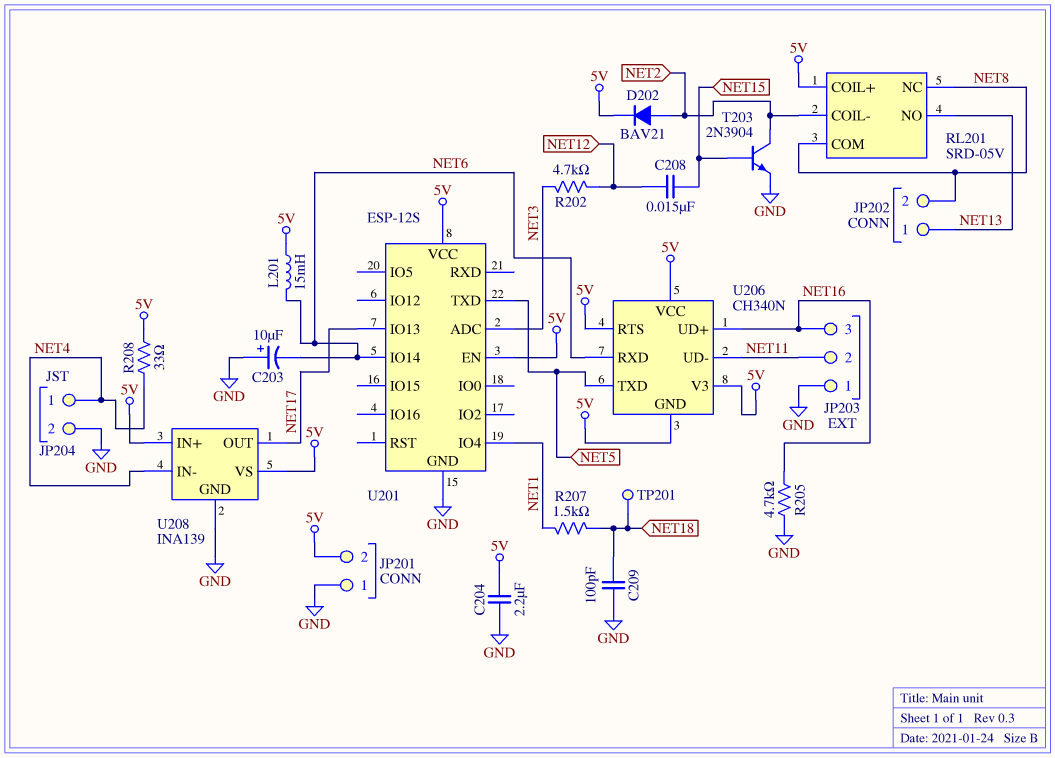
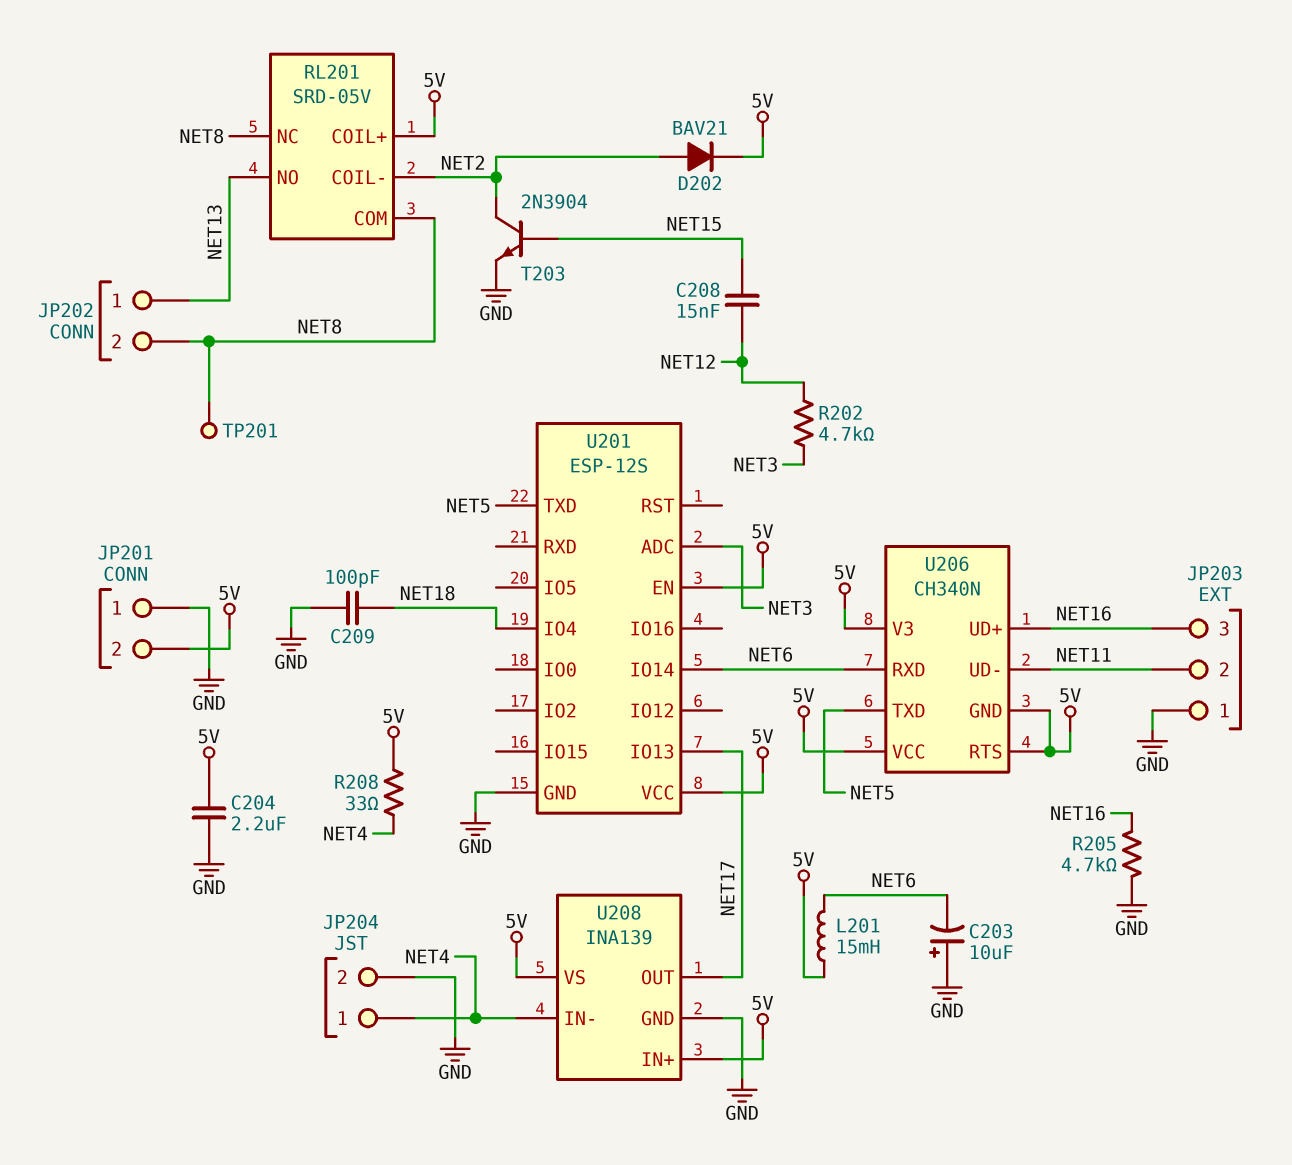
R207: 1.5k (NET1, NET18) -> none
TP201: test point (NET18) -> test point (NET8)
U201 pin IO4: NET1 -> NET18

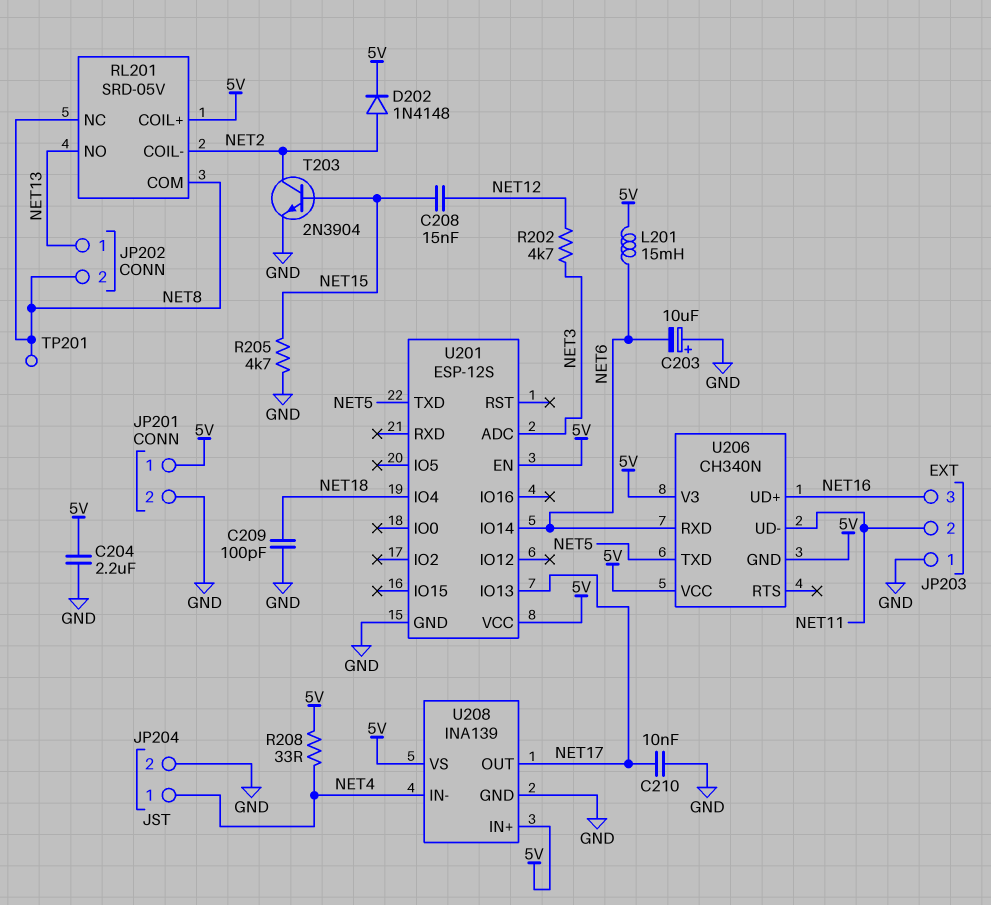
C210: none -> 10nF (GND, NET17)
D202: diode BAV21 (A NET2, K 5V) -> diode 1N4148 (A NET2, K 5V)
JP201 pin 1: GND -> 5V
JP201 pin 2: 5V -> GND
R205: 4.7k (GND, NET16) -> 4.7k (GND, NET15)
U206 pin RTS: 5V -> none

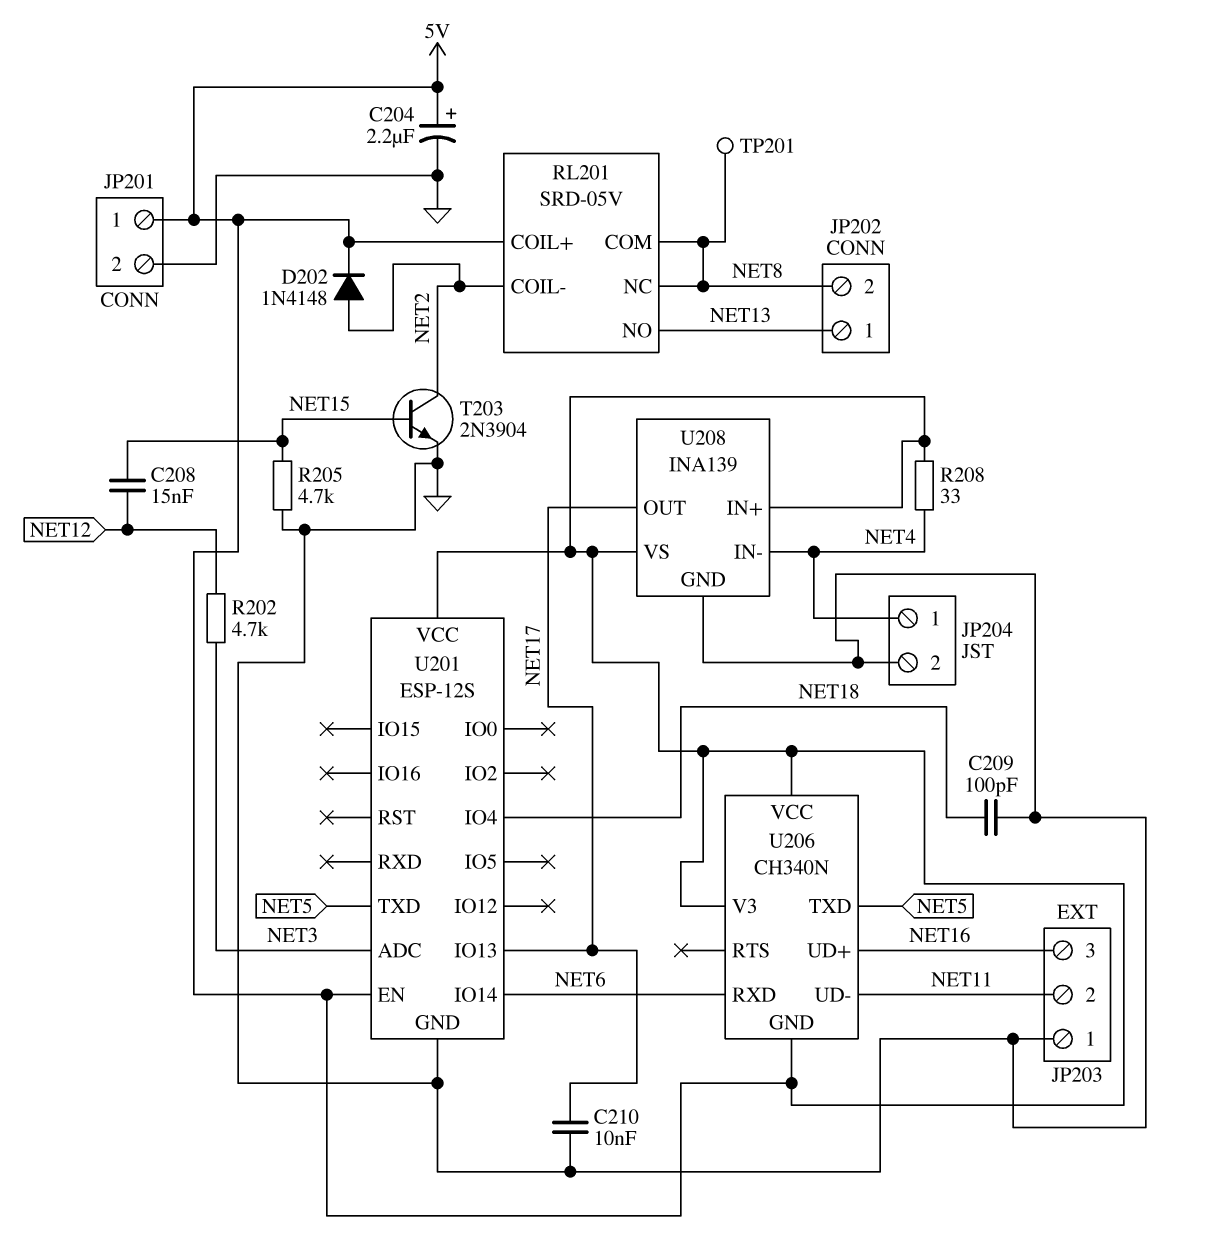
C203: 10uF (plus GND, minus NET6) -> none
C204: 2.2uF (5V, GND) -> 2.2uF (plus 5V, minus GND)
L201: 15mH (5V, NET6) -> none

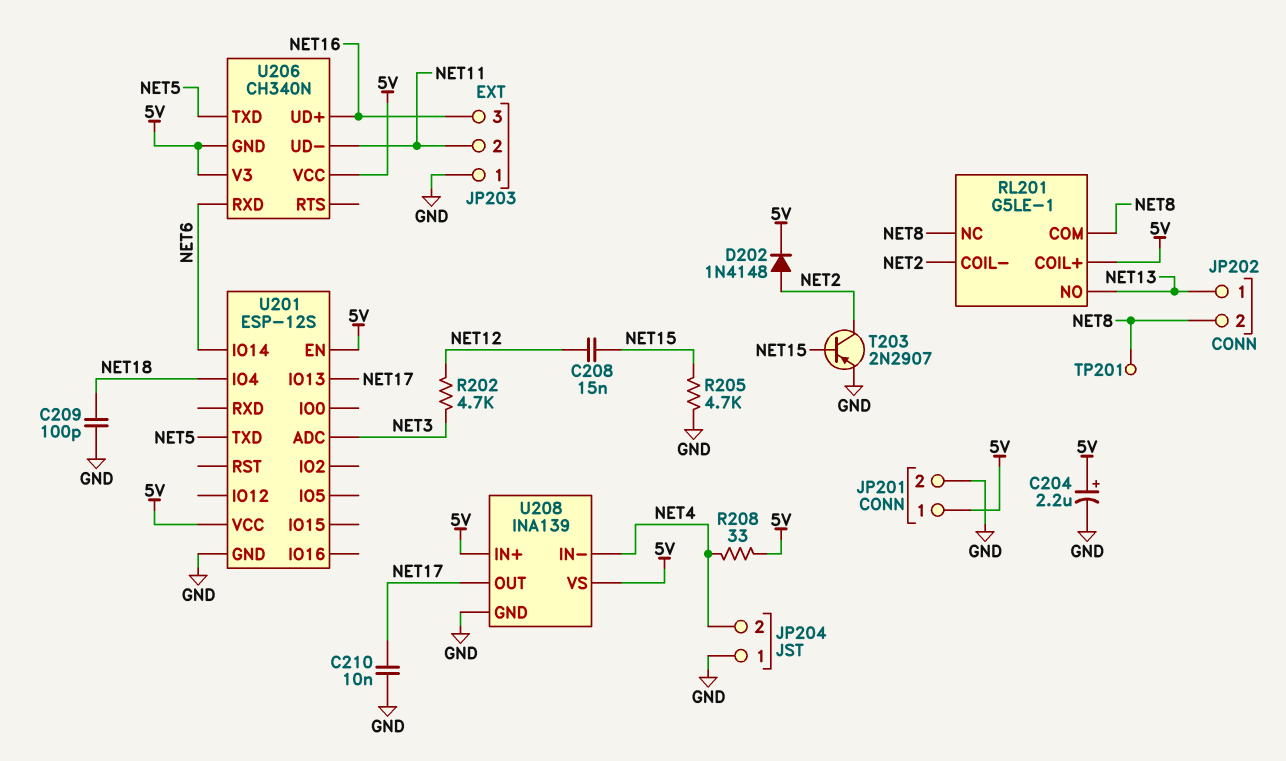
JP204 pin 1: NET4 -> GND
JP204 pin 2: GND -> NET4
RL201: SRD-05V -> G5LE-1
T203: NPN 2N3904 (B NET15, C NET2, E GND) -> PNP 2N2907 (B NET15, C NET2, E GND)

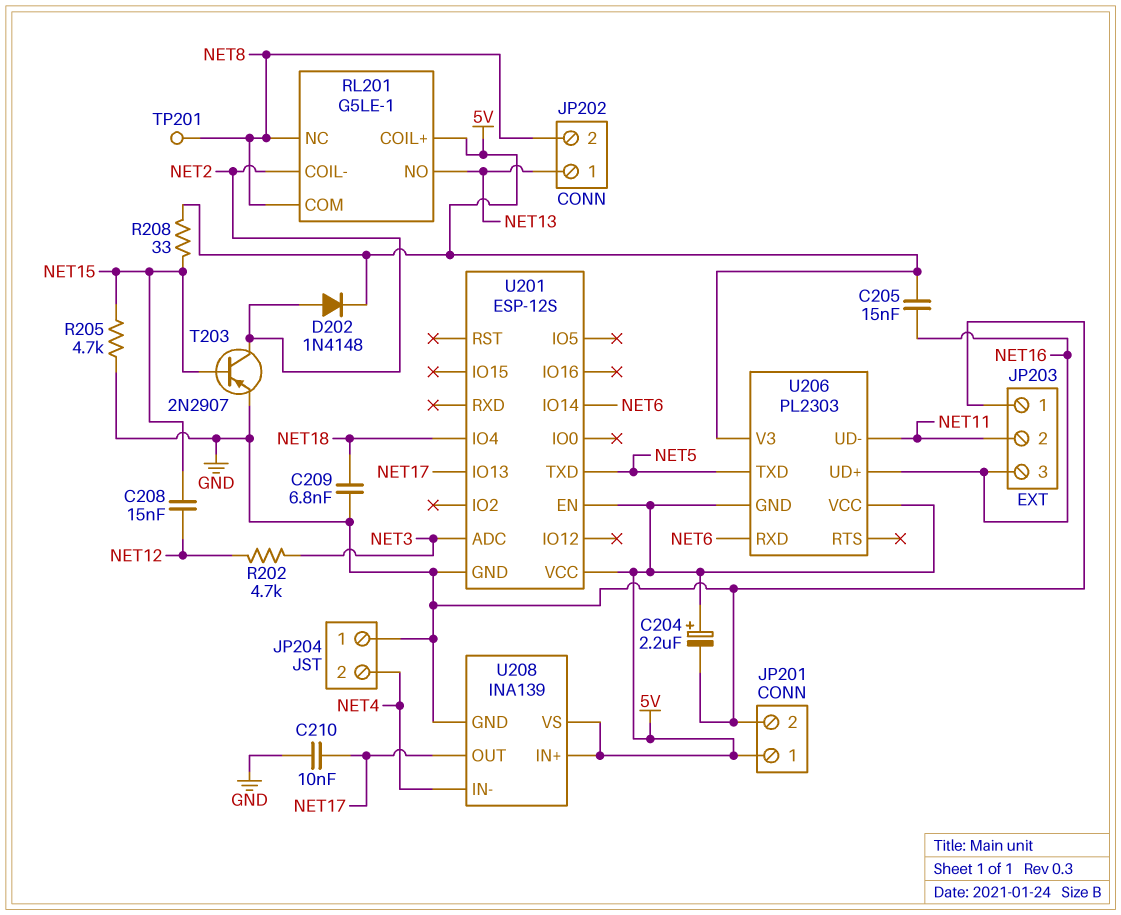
C205: none -> 15nF (5V, NET16)
C209: 100pF (GND, NET18) -> 6.8nF (GND, NET18)
R208: 33 (5V, NET4) -> 33 (5V, NET15)
U206: CH340N -> PL2303

